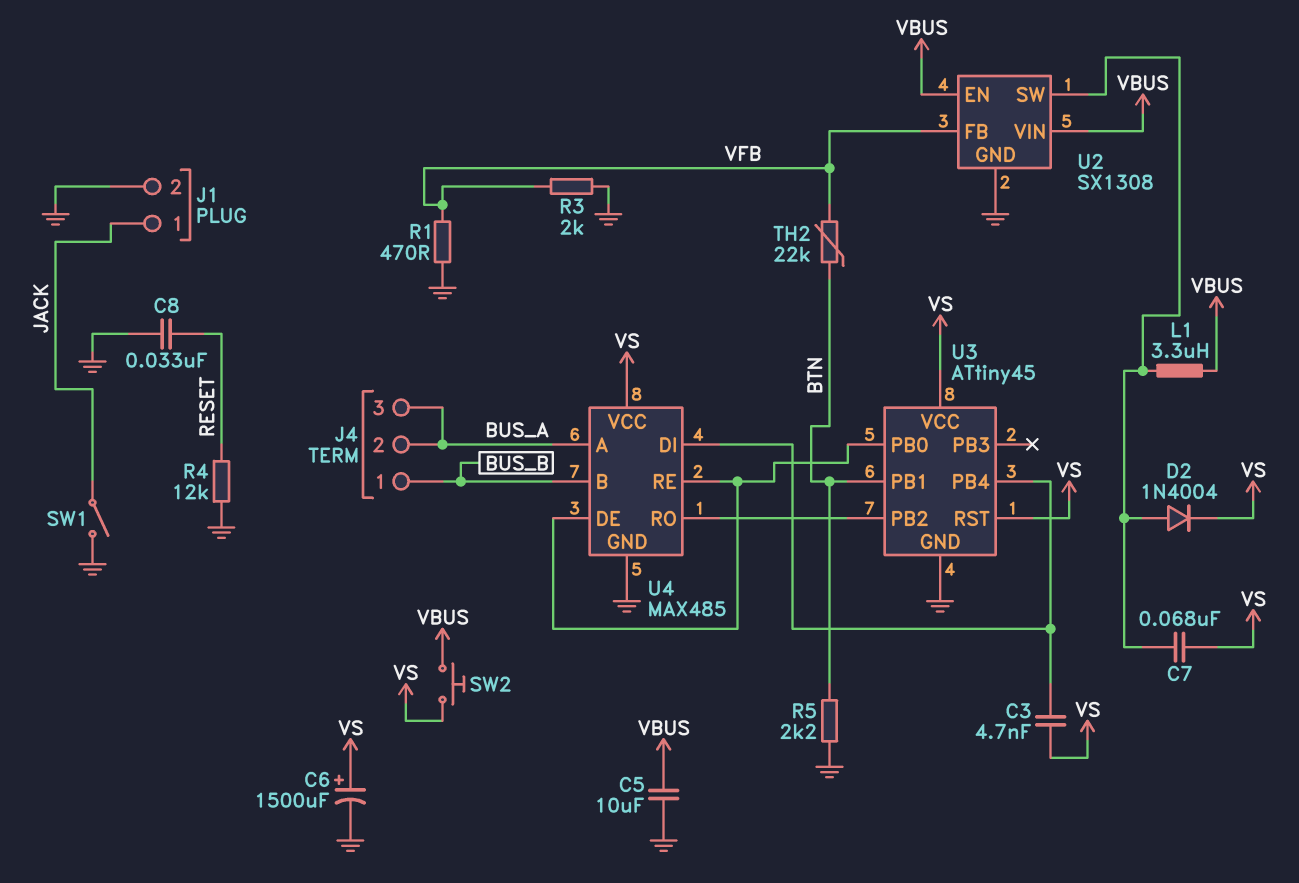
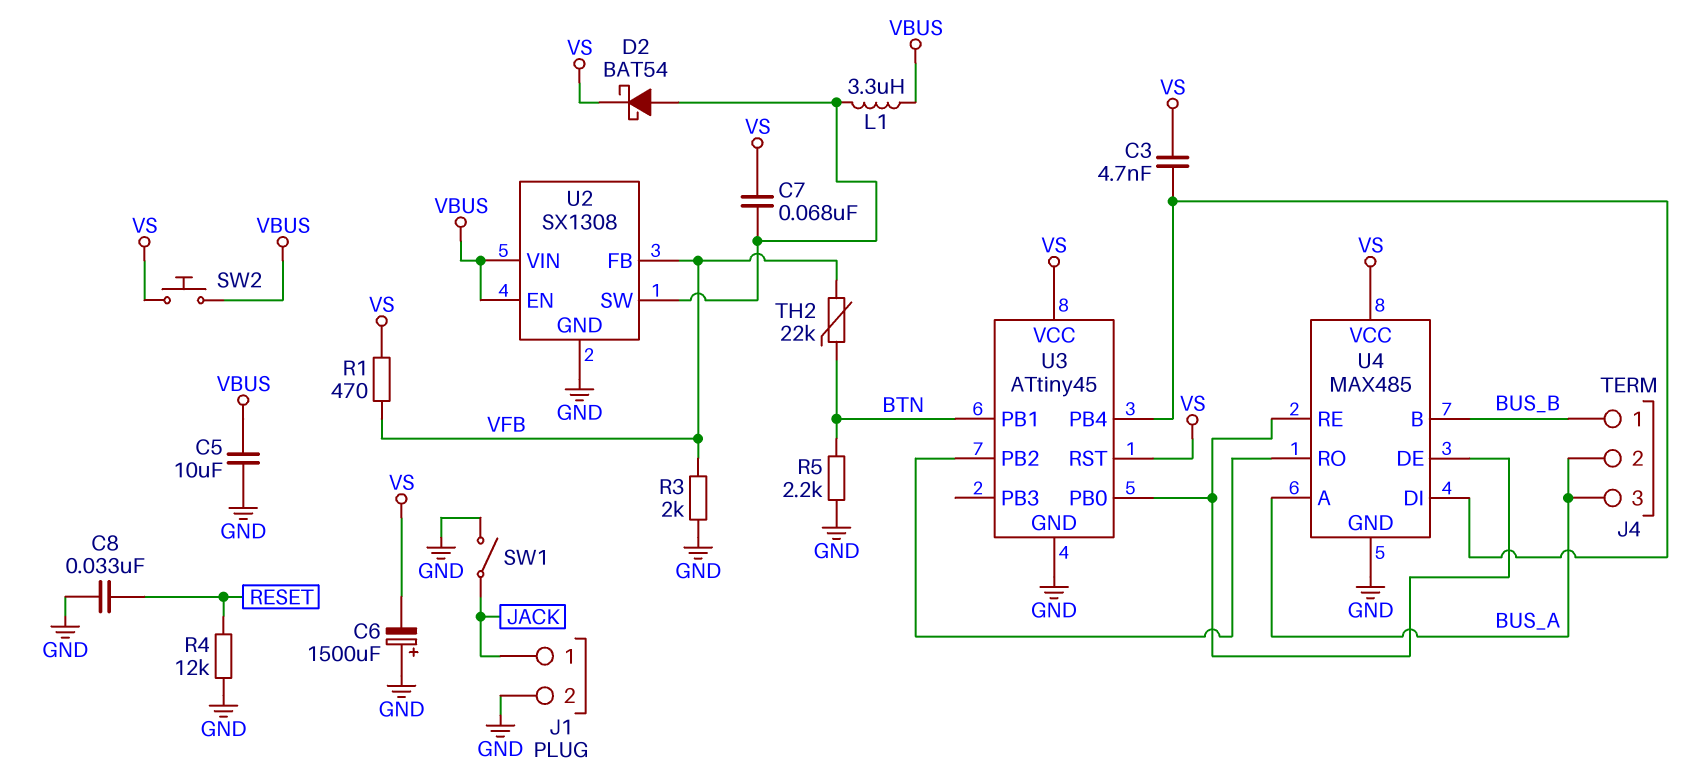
C6: 1500uF (plus VS, minus GND) -> 1500uF (plus GND, minus VS)
D2: diode 1N4004 (A U2/SW, K VS) -> schottky BAT54 (A U2/SW, K VS)
R1: 470 (GND, VFB) -> 470 (VFB, VS)

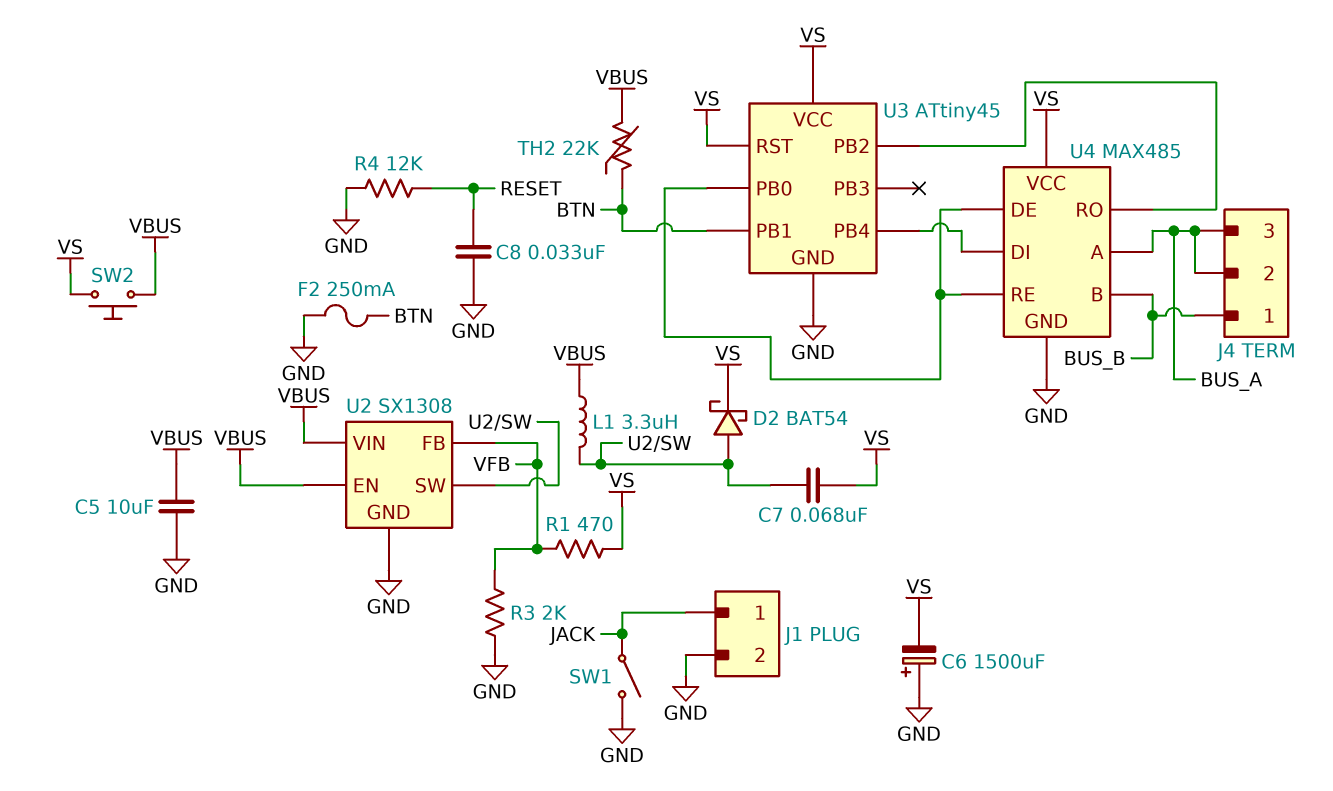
C3: 4.7nF (U3/PB4, VS) -> none
F2: none -> 250mA (BTN, GND)
R5: 2.2k (BTN, GND) -> none
TH2: 22k (BTN, VFB) -> 22k (BTN, VBUS)

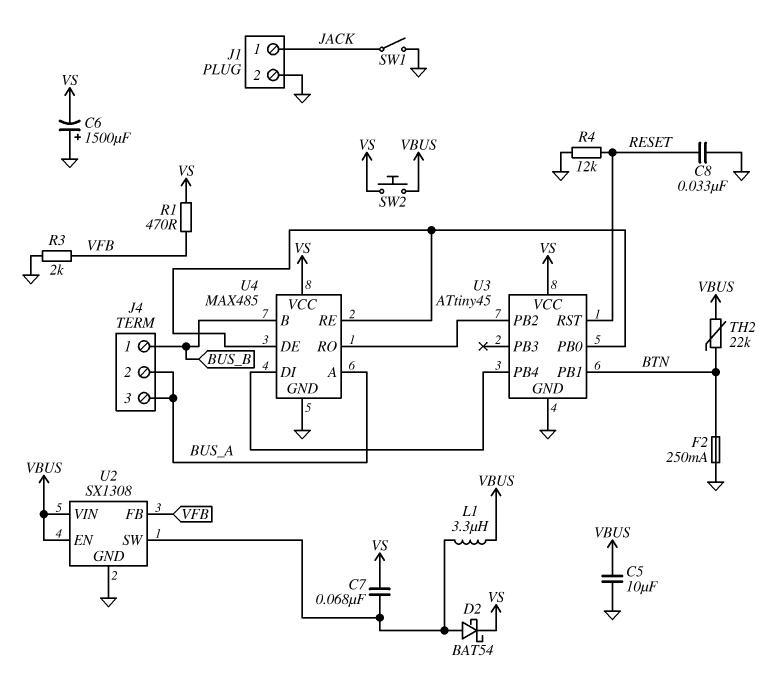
U3 pin RST: VS -> RESET

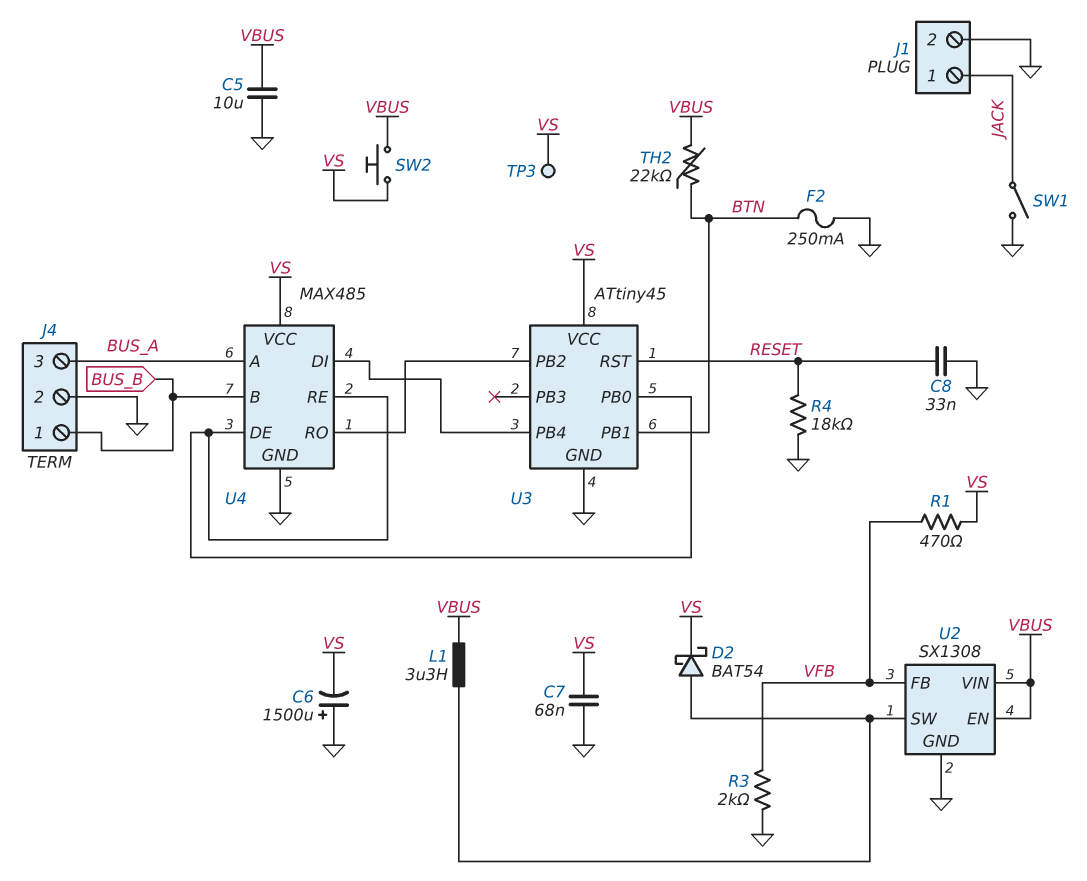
C7: 68nF (U2/SW, VS) -> 68nF (GND, VS)
J4 pin 2: BUS_A -> GND
R4: 12k (GND, RESET) -> 18k (GND, RESET)
TP3: none -> test point (VS)

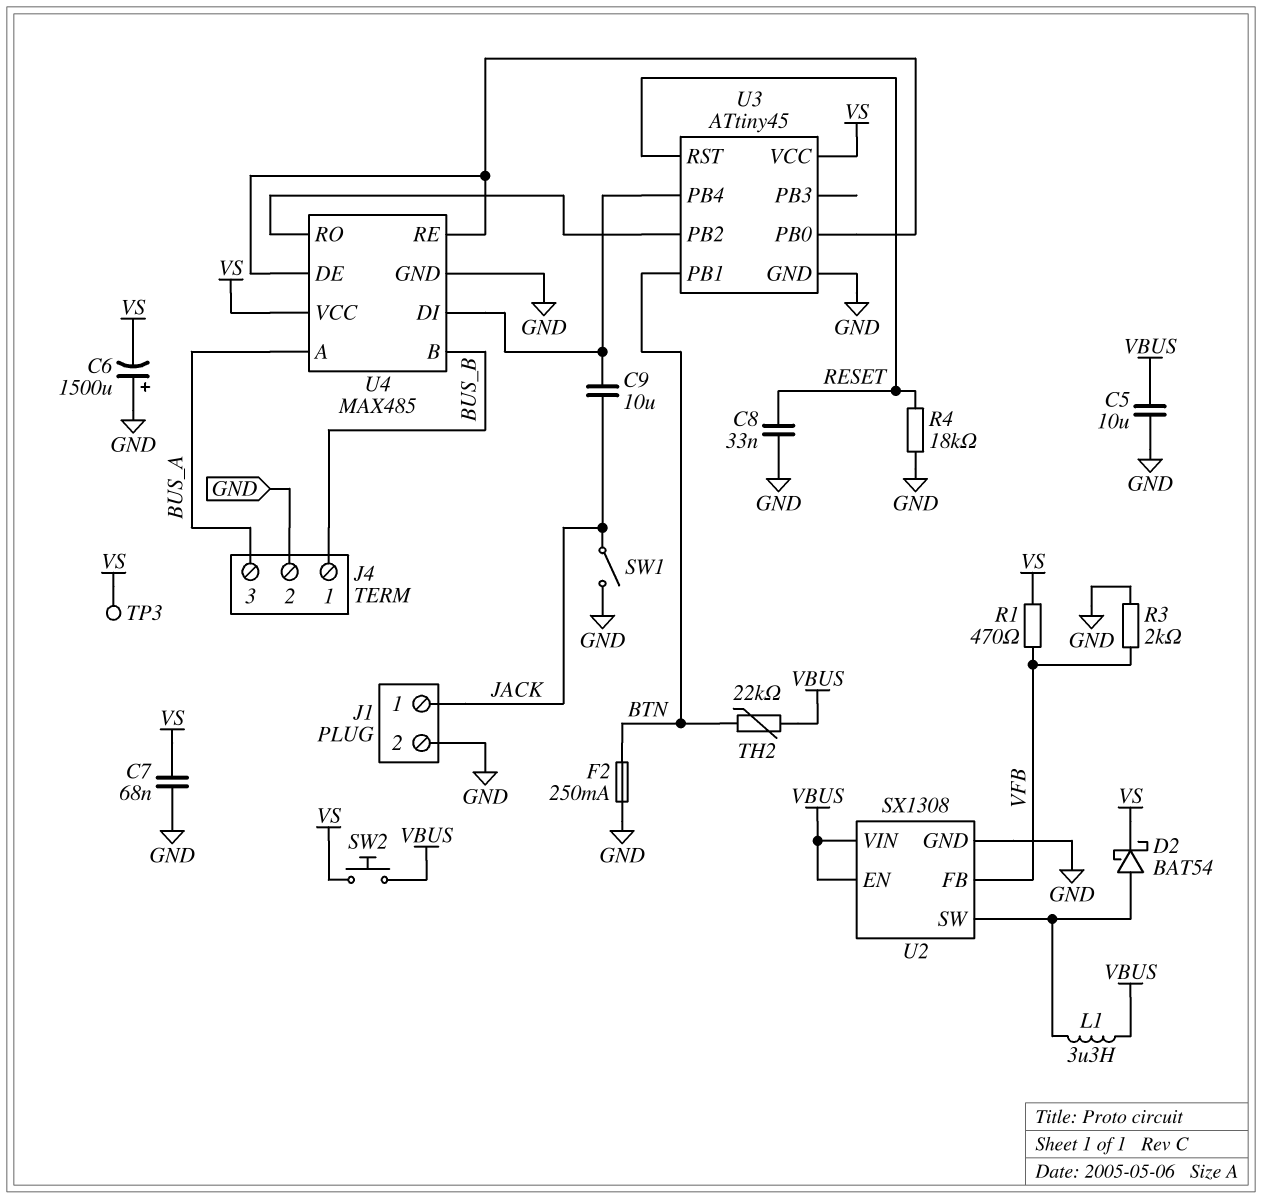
C9: none -> 10uF (JACK, U3/PB4)

